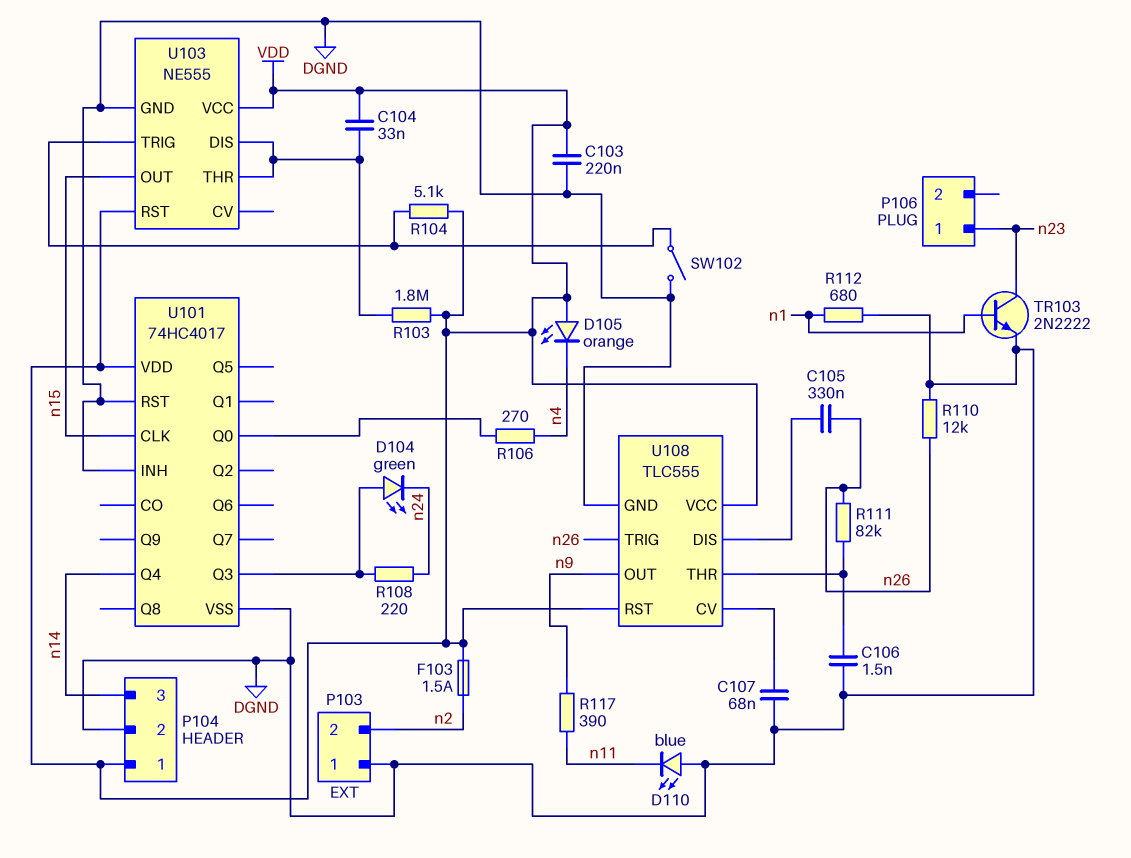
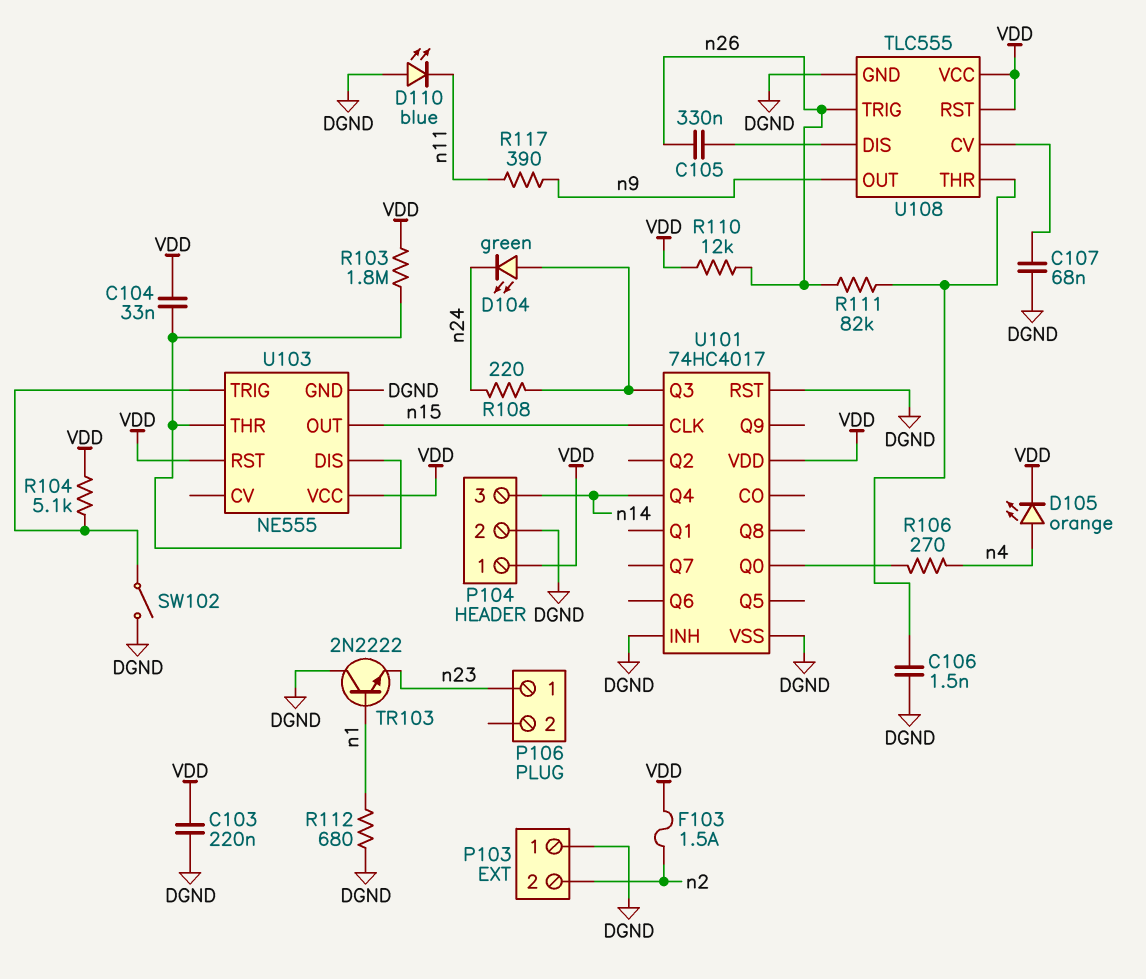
D105: LED orange (A VDD, K n4) -> LED orange (A n4, K VDD)
R110: 12k (DGND, n26) -> 12k (VDD, n26)
TR103: NPN 2N2222 (B n1, C n23, E DGND) -> NPN 2N2222 (B n1, C DGND, E n23)

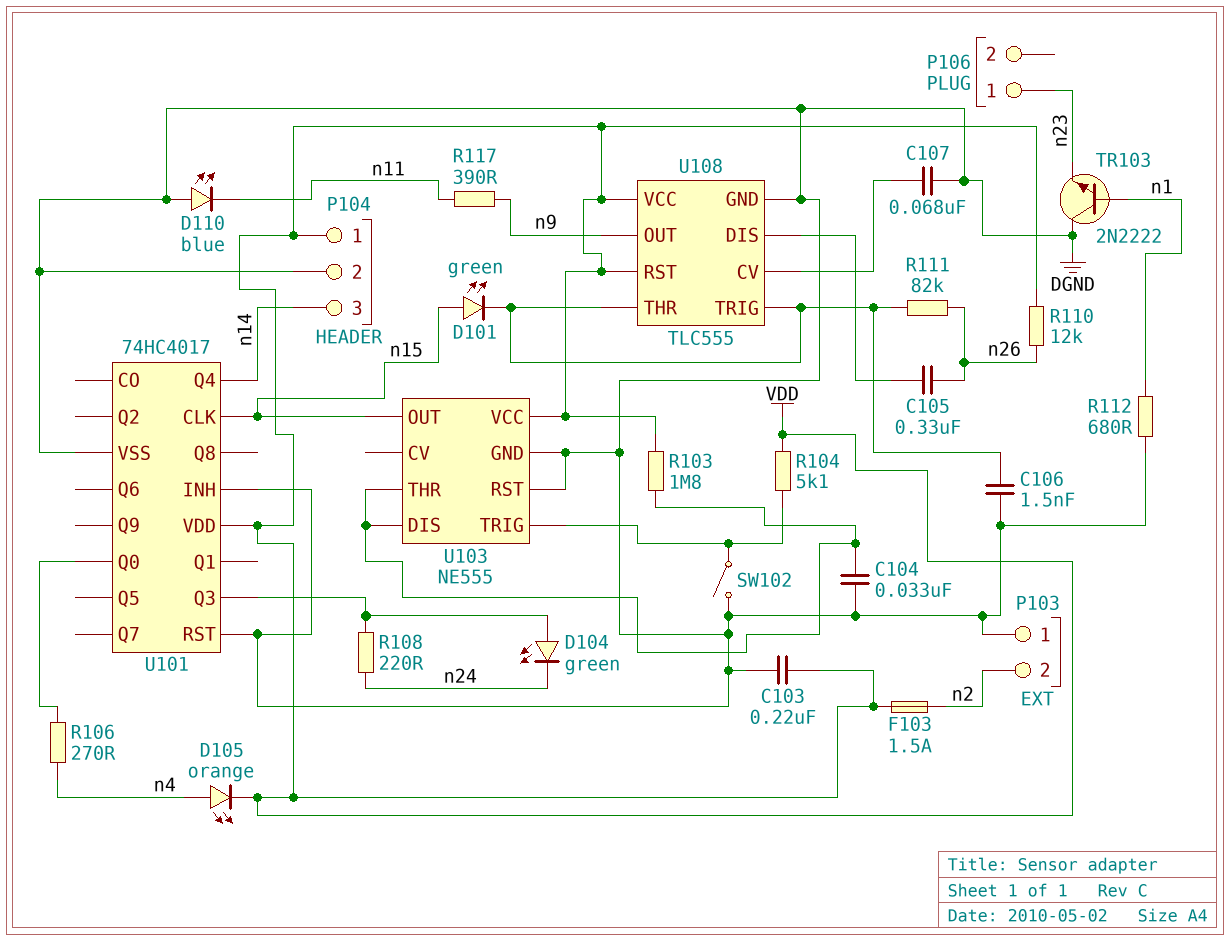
C104: 33nF (U103/DIS, VDD) -> 33nF (DGND, U103/DIS)
D101: none -> LED green (A n15, K U108/THR)
U103 pin RST: VDD -> DGND
U108 pin TRIG: n26 -> U108/THR

